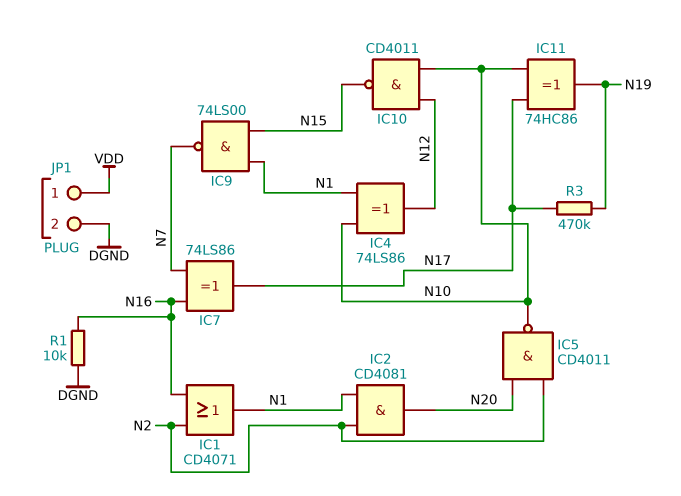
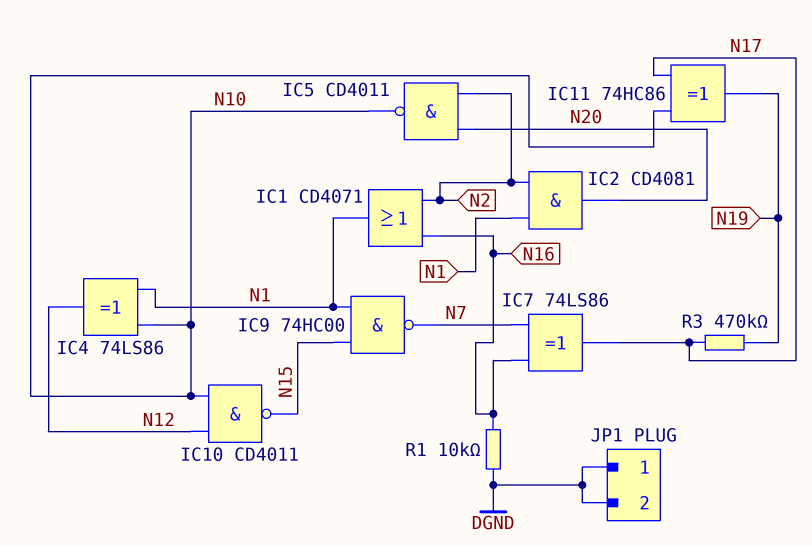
IC9: NAND 74LS00 (in N1, in N15, out N7) -> NAND 74HC00 (in N1, in N15, out N7)
JP1 pin 1: VDD -> DGND

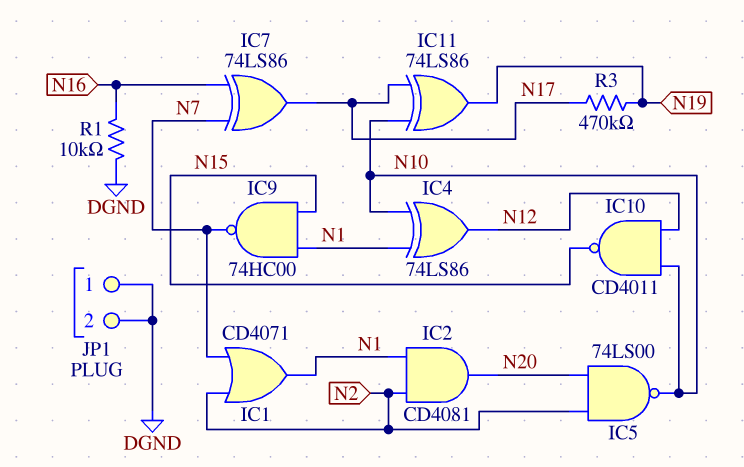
IC1: OR CD4071 (in N2, in N16, out N1) -> OR CD4071 (in N2, in N7, out N1)
IC5: NAND CD4011 (in N2, in N20, out N10) -> NAND 74LS00 (in N2, in N20, out N10)
IC11: XOR 74HC86 (in N10, in N17, out N19) -> XOR 74LS86 (in N10, in N17, out N19)

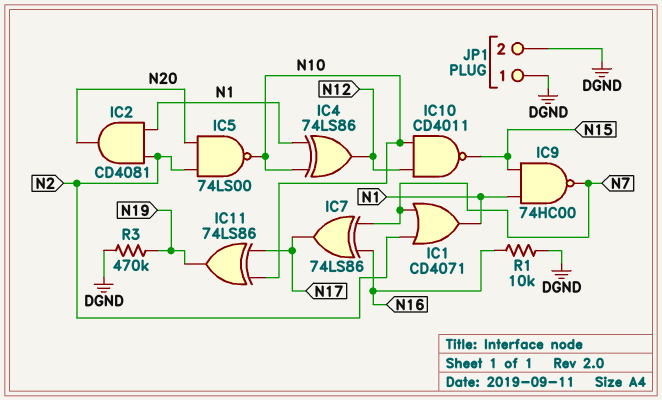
R3: 470k (N17, N19) -> 470k (DGND, N19)

